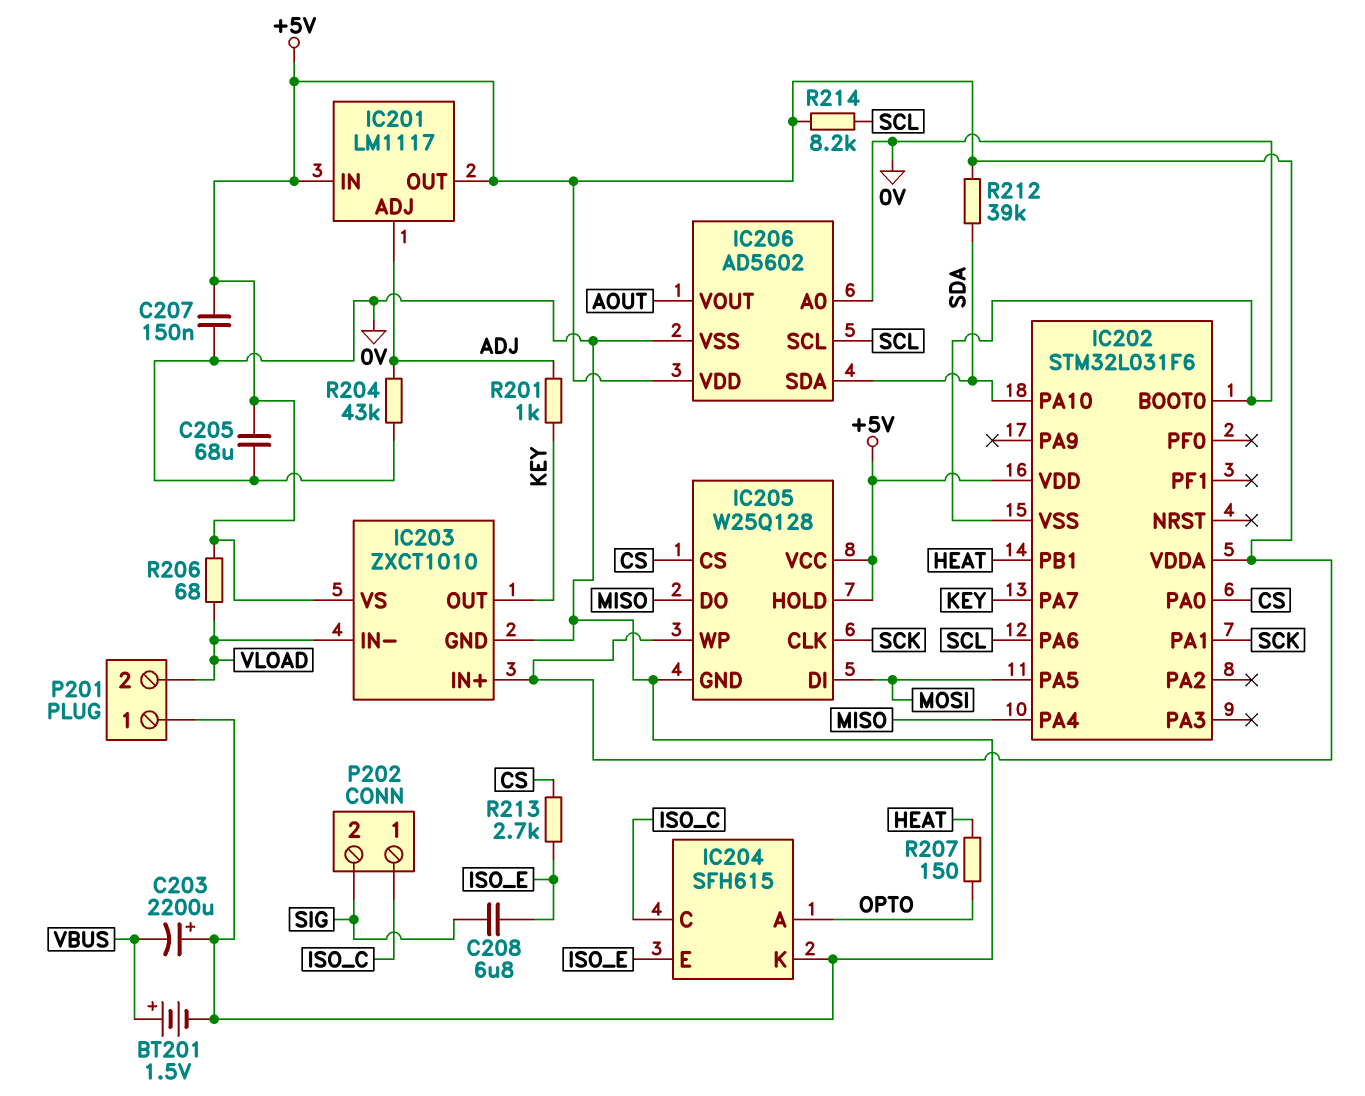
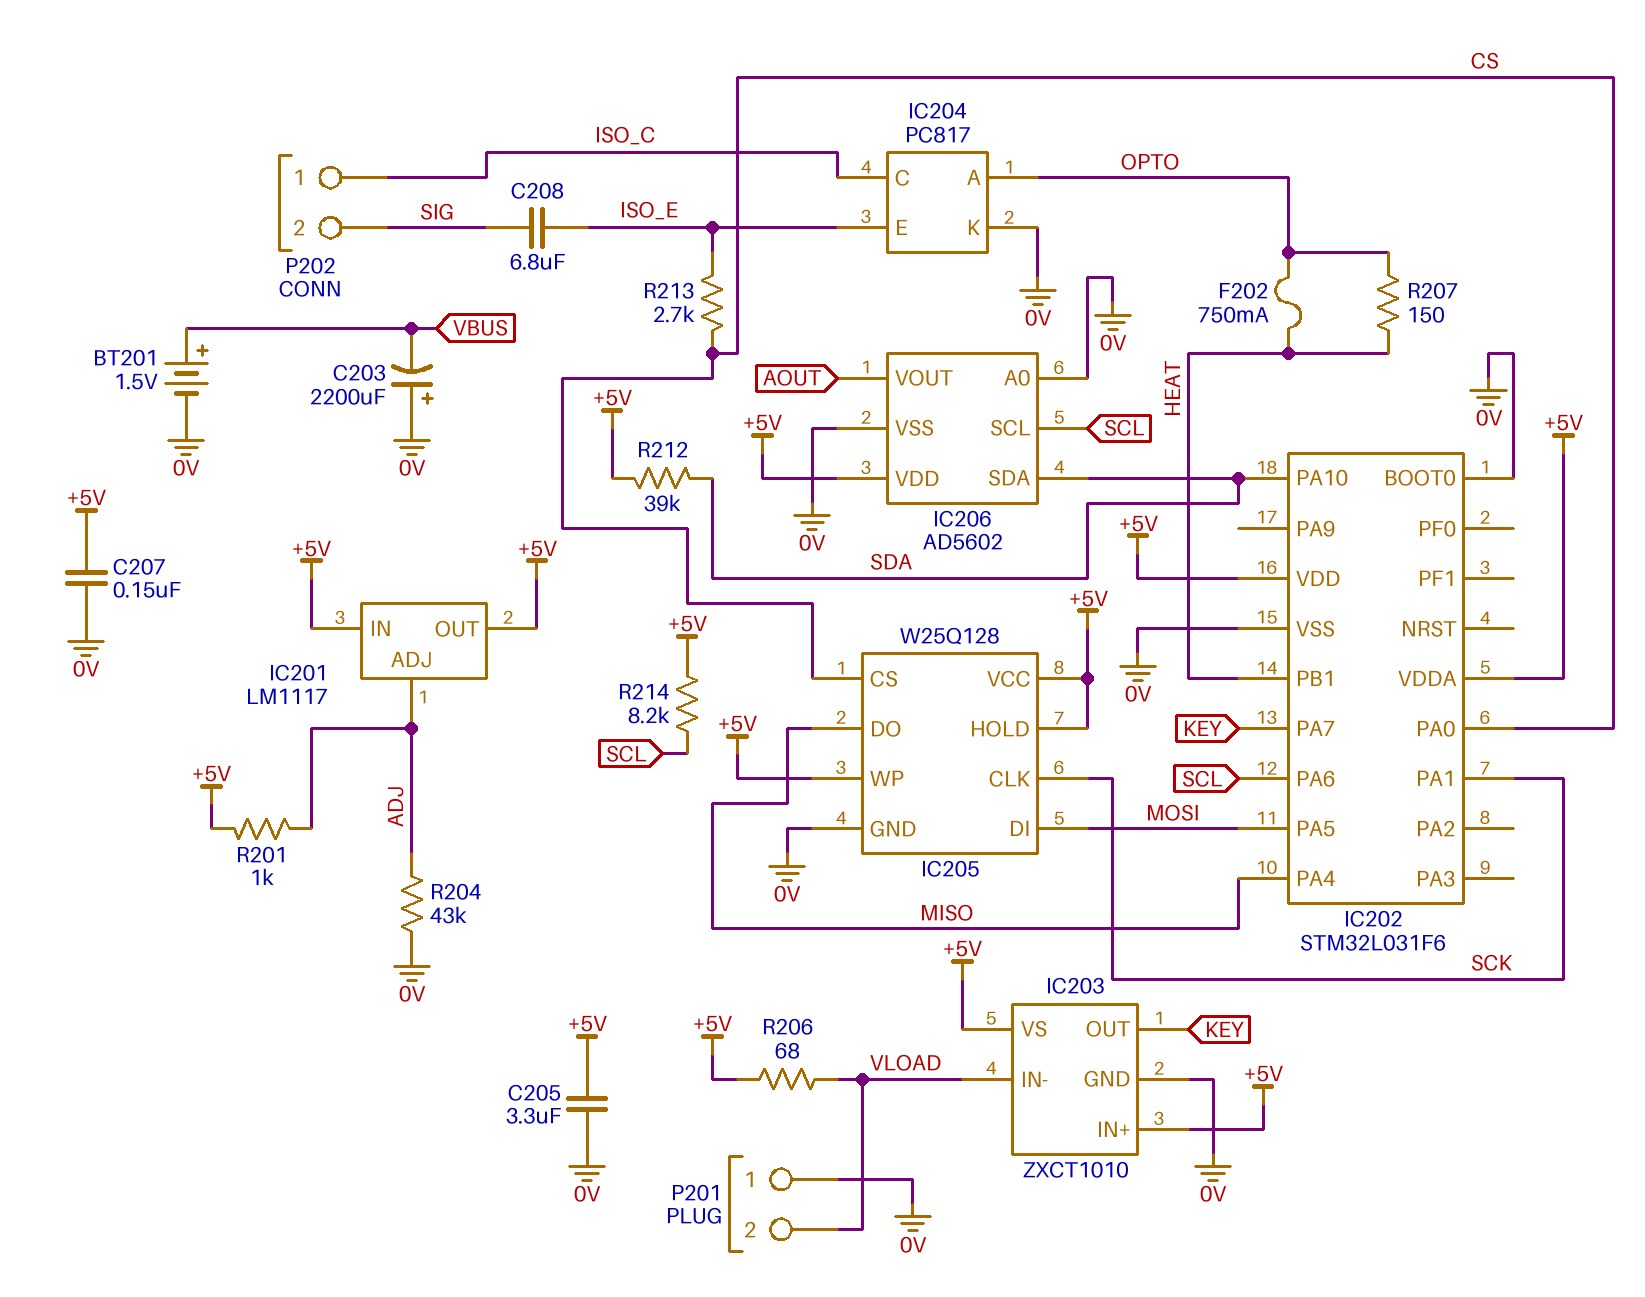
C205: 68uF (+5V, 0V) -> 3.3uF (+5V, 0V)
F202: none -> 750mA (HEAT, OPTO)
IC204: SFH615 -> PC817
R201: 1k (ADJ, KEY) -> 1k (+5V, ADJ)

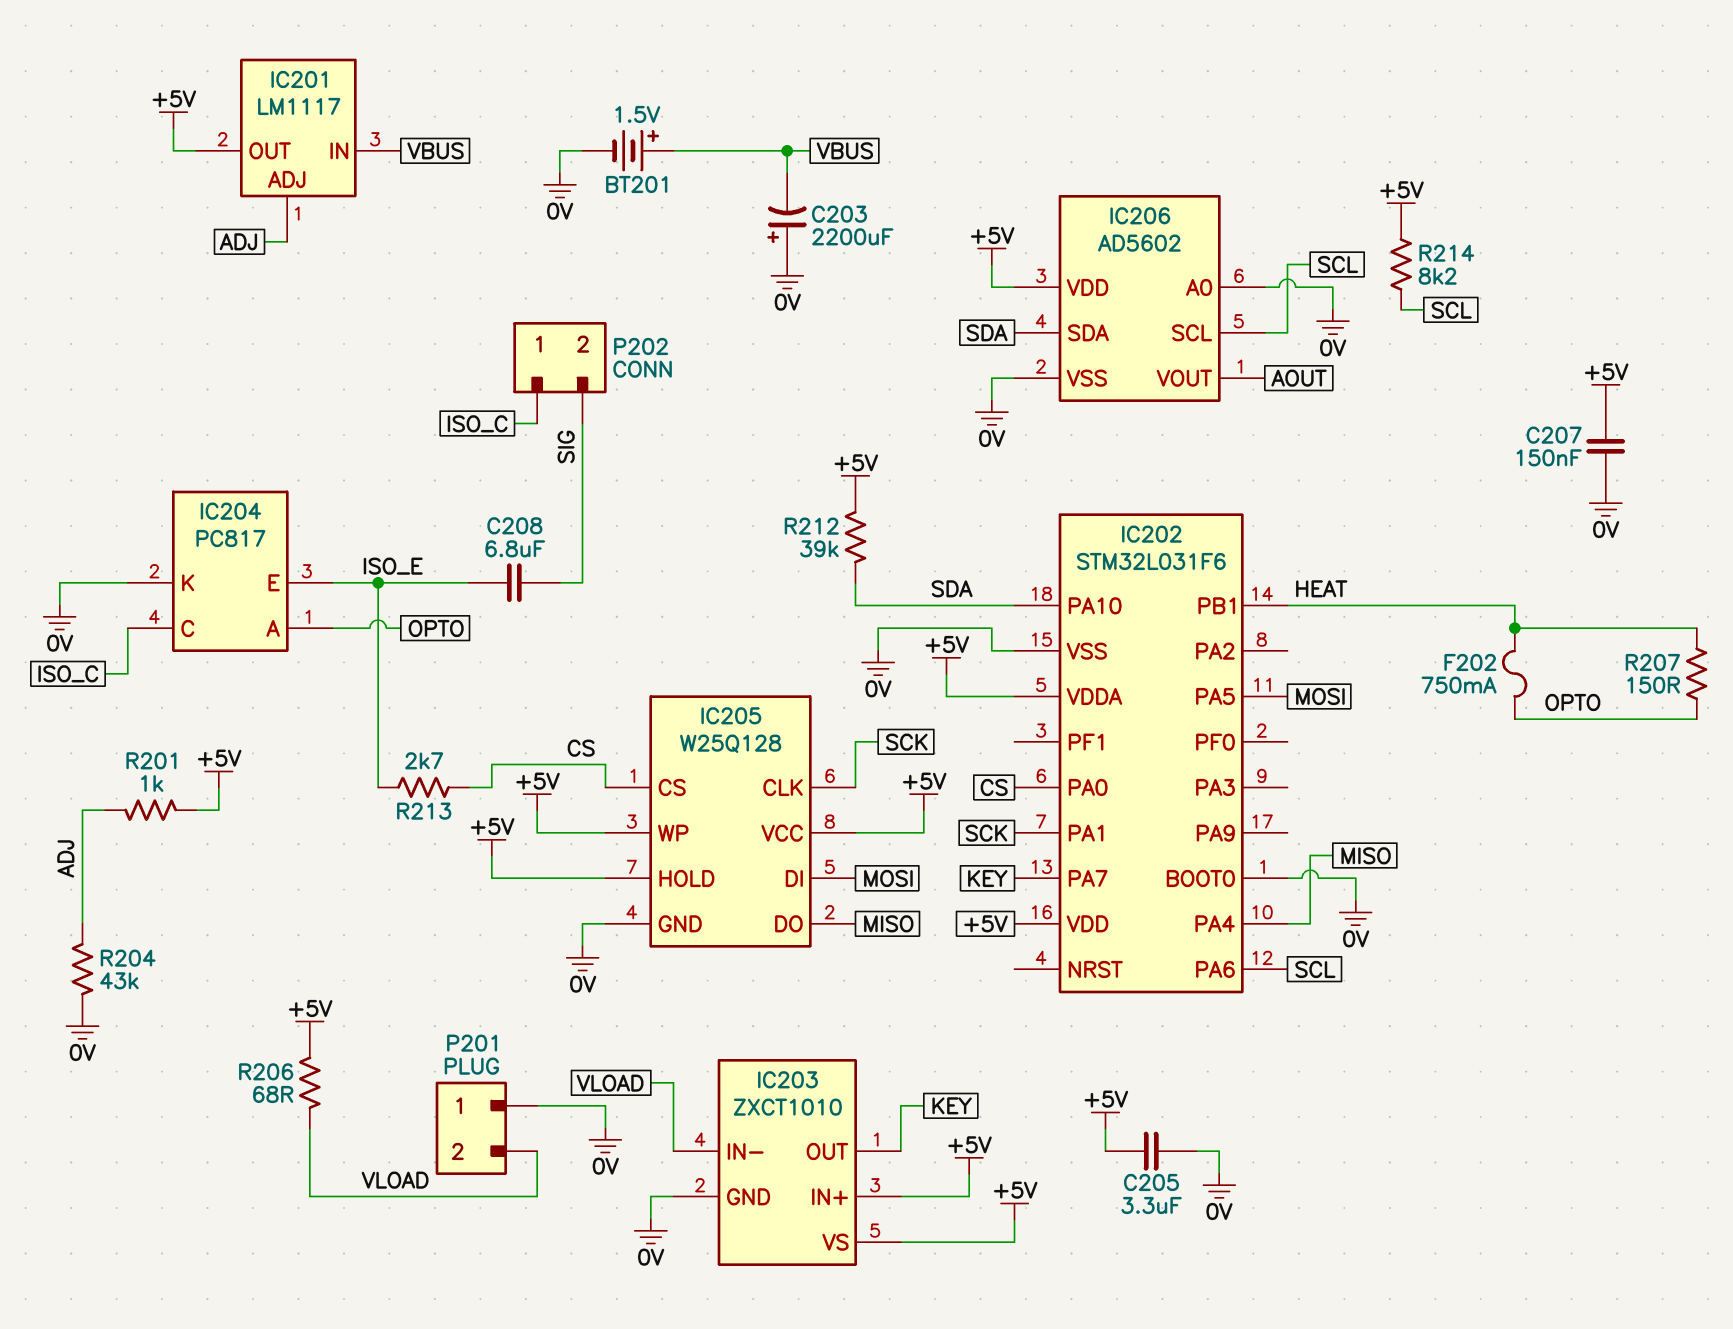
IC201 pin IN: +5V -> VBUS

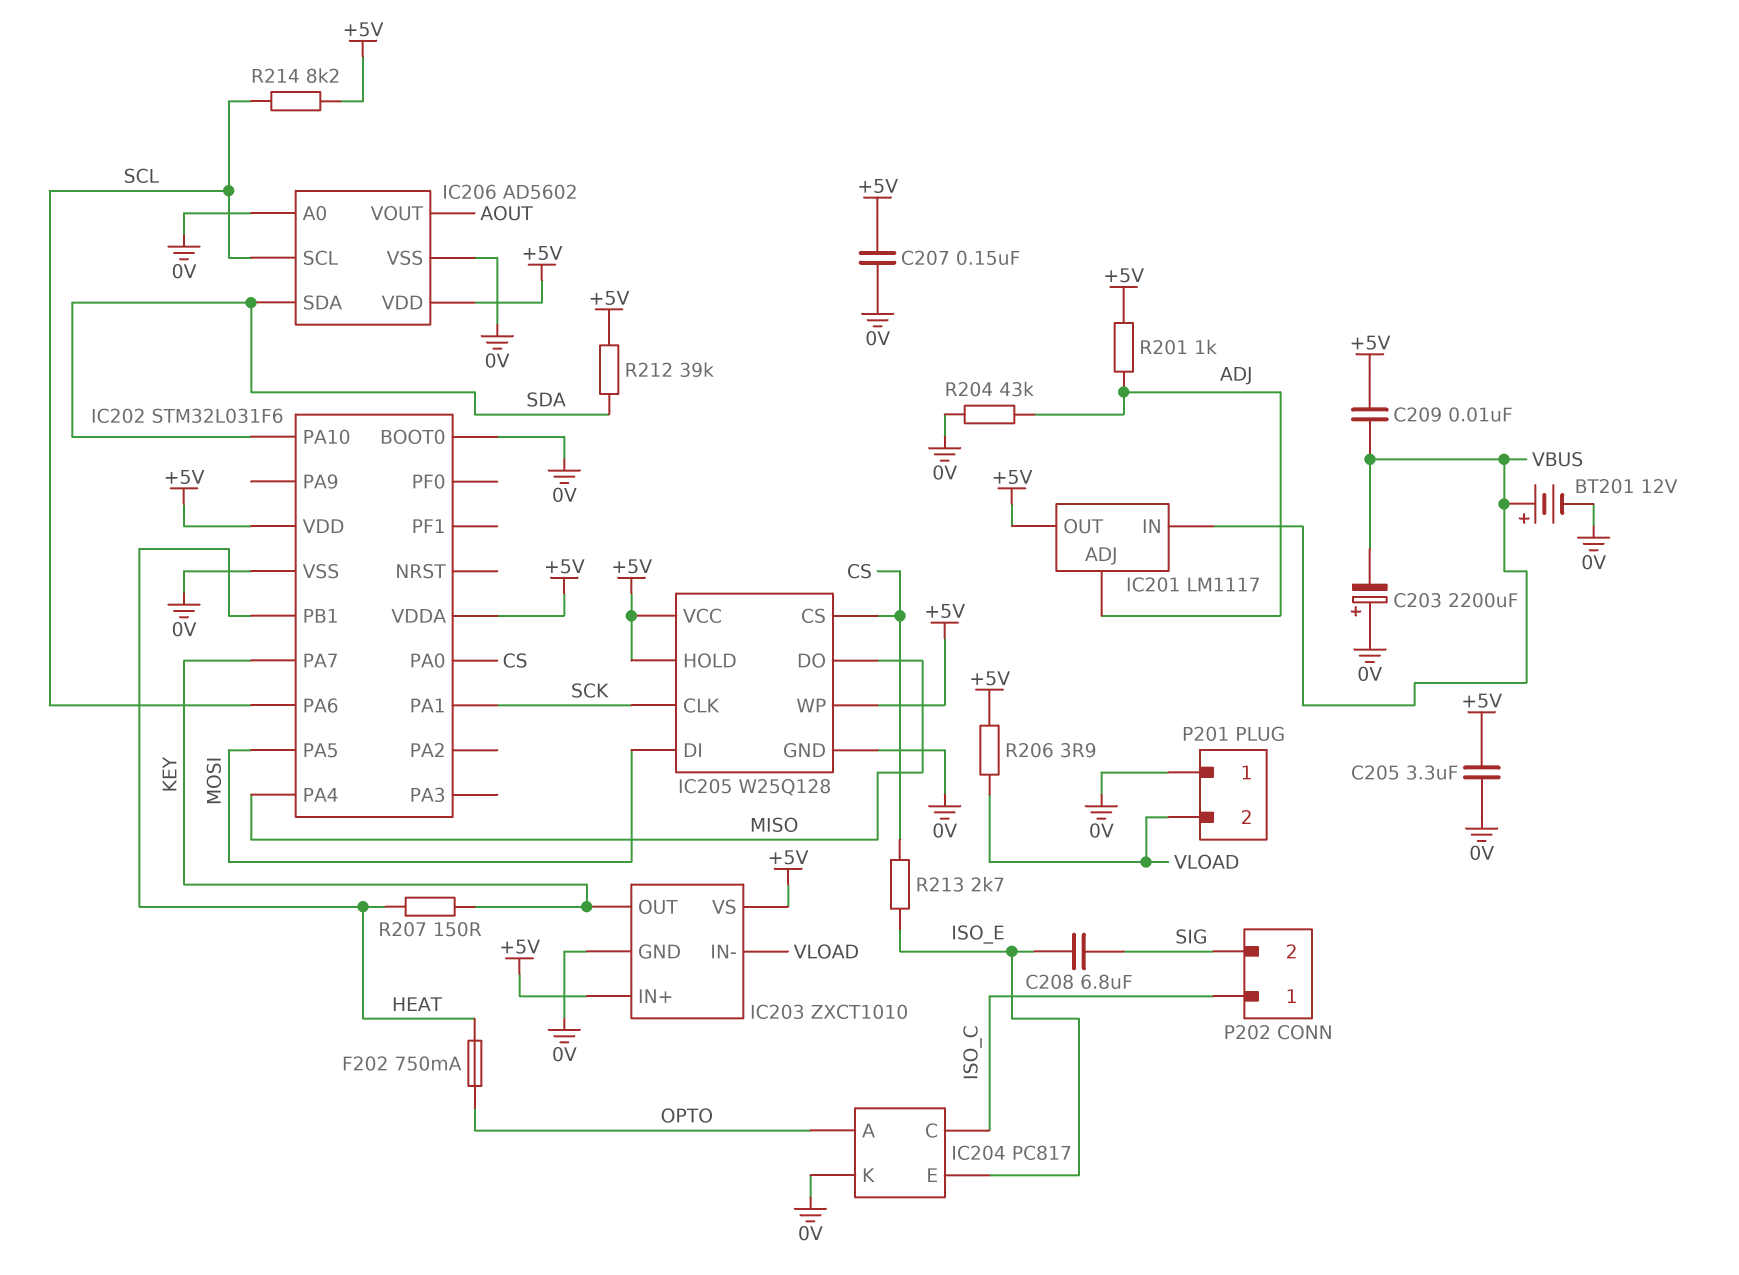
BT201: 1.5V (plus VBUS, minus 0V) -> 12V (plus VBUS, minus 0V)
C209: none -> 10nF (+5V, VBUS)
R206: 68 (+5V, VLOAD) -> 3.9 (+5V, VLOAD)
R207: 150 (HEAT, OPTO) -> 150 (HEAT, KEY)

